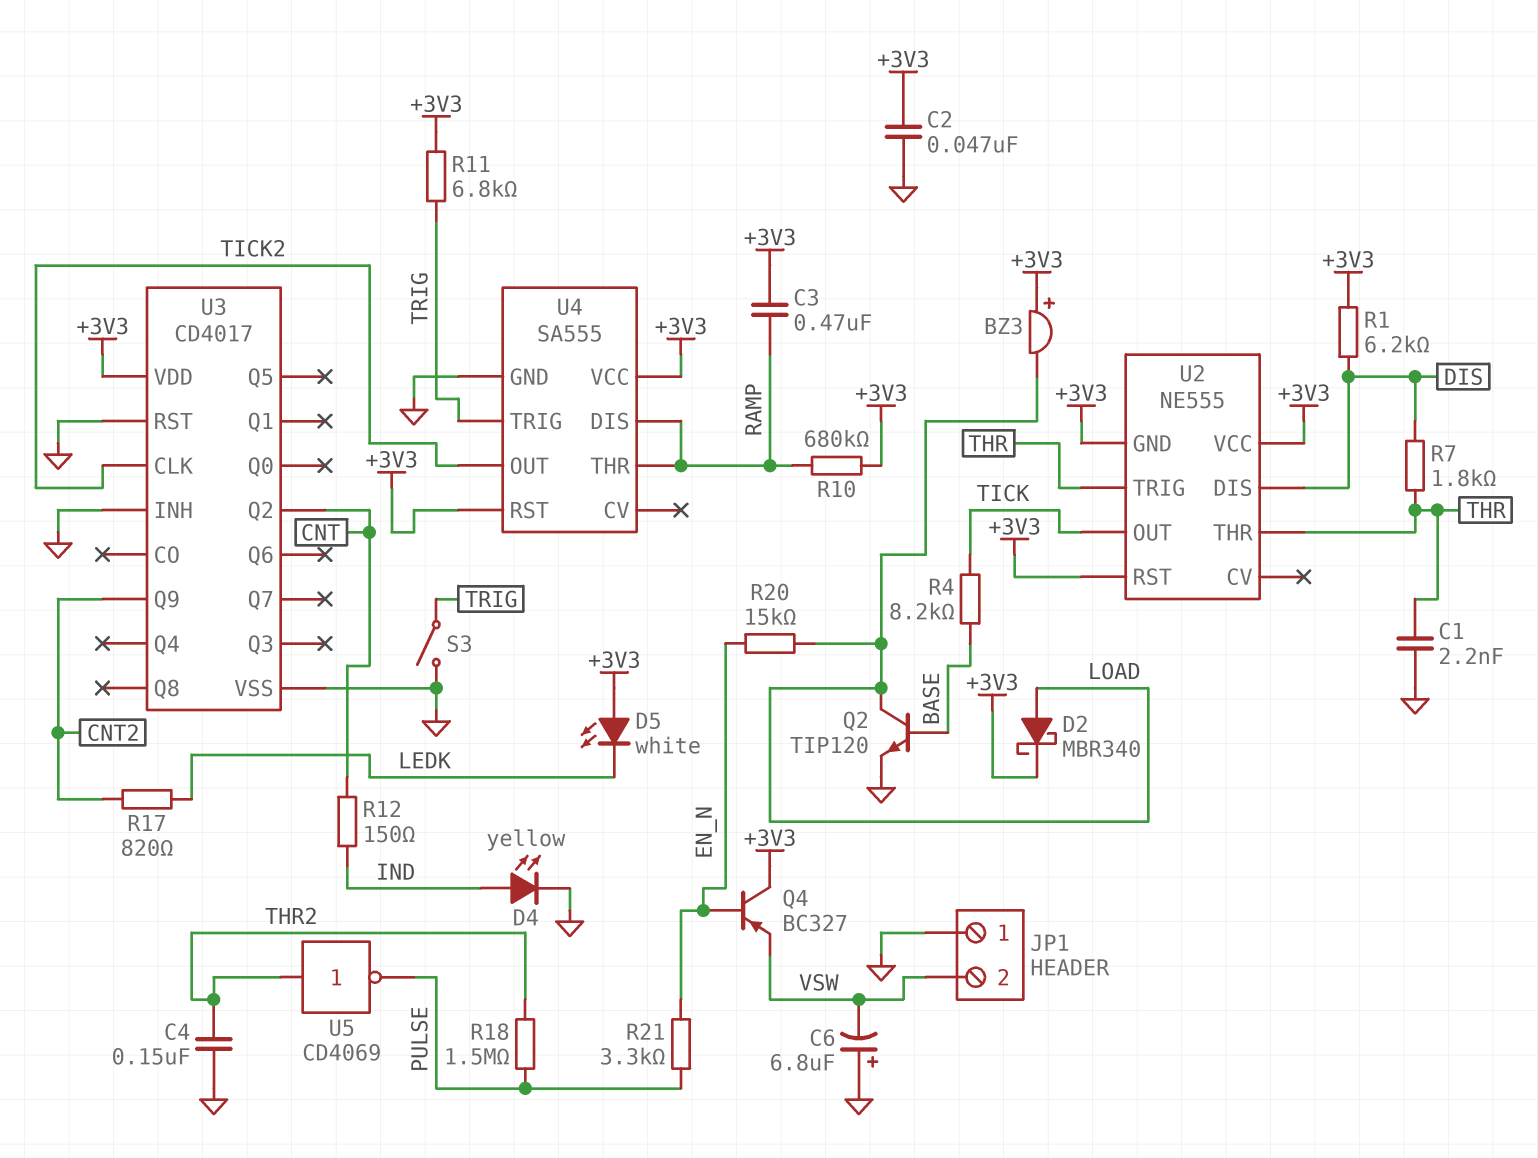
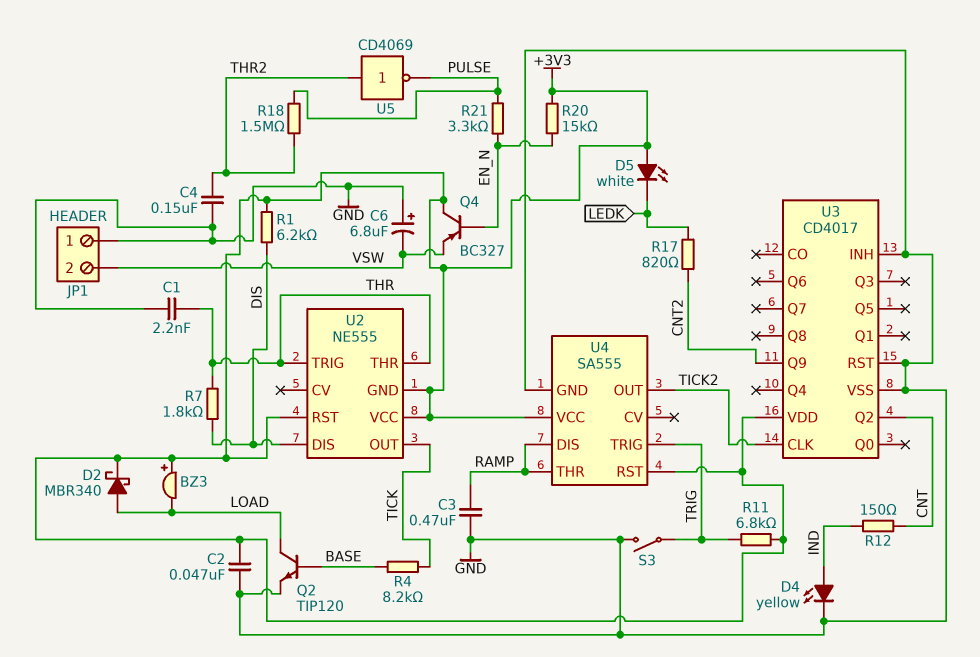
C3: 470nF (+3V3, RAMP) -> 470nF (GND, RAMP)
R10: 680k (+3V3, RAMP) -> none
R20: 15k (EN_N, LOAD) -> 15k (+3V3, EN_N)

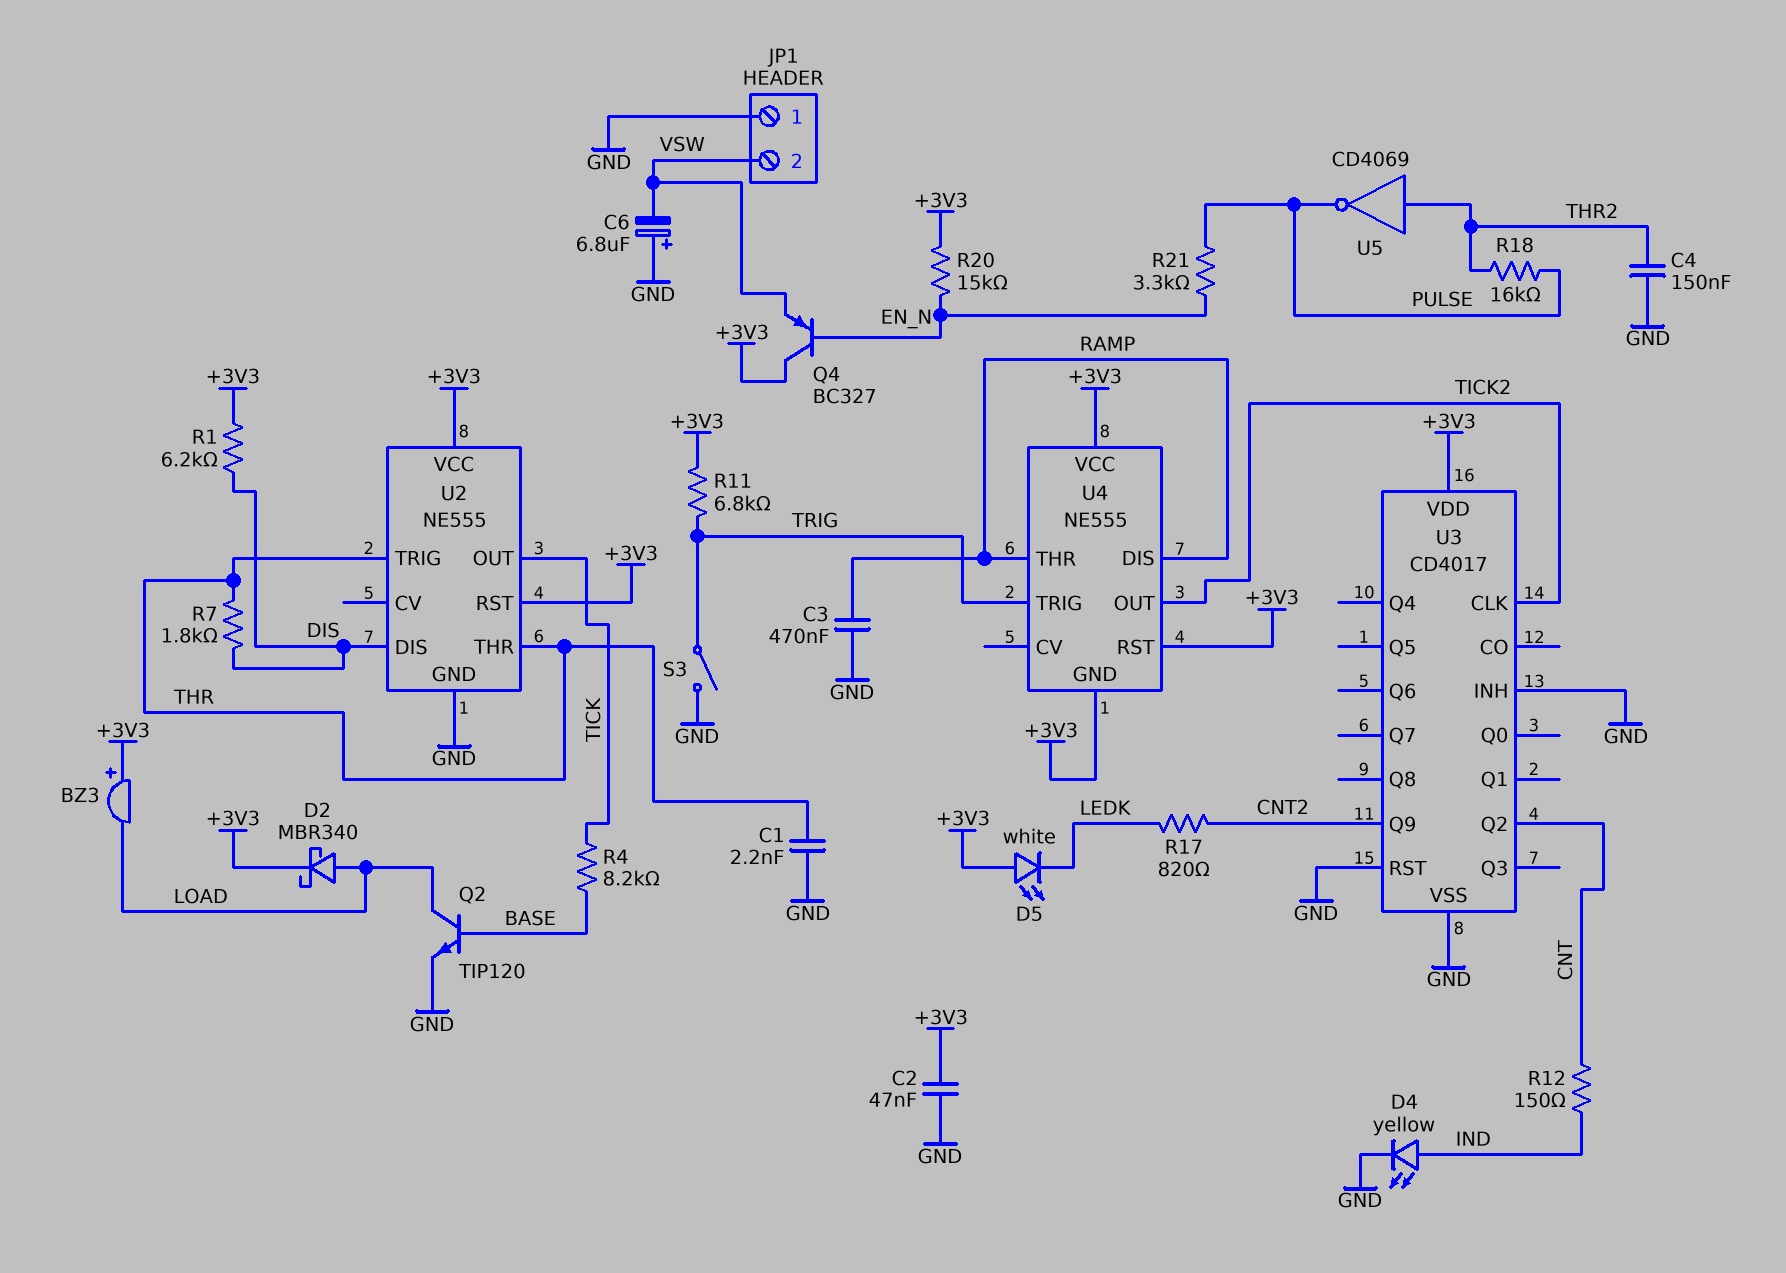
R18: 1.5M (PULSE, THR2) -> 16k (PULSE, THR2)
U2 pin GND: +3V3 -> GND
U4: SA555 -> NE555
U4 pin GND: GND -> +3V3

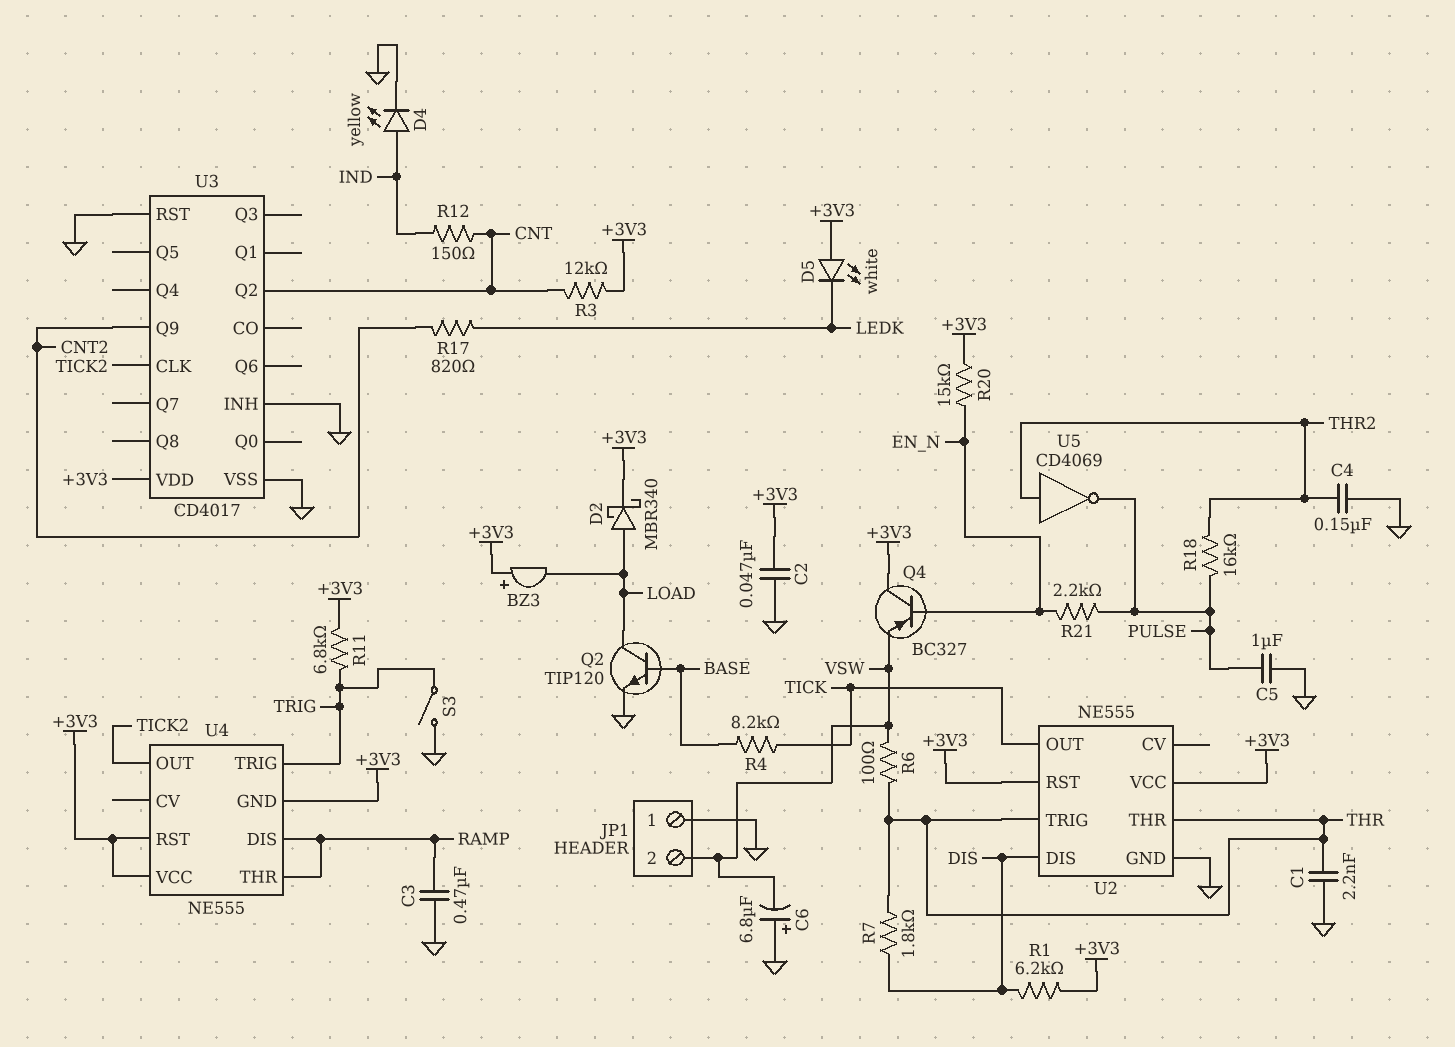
C5: none -> 1uF (GND, PULSE)
R3: none -> 12k (+3V3, CNT)
R6: none -> 100 (THR, VSW)
R21: 3.3k (EN_N, PULSE) -> 2.2k (EN_N, PULSE)

